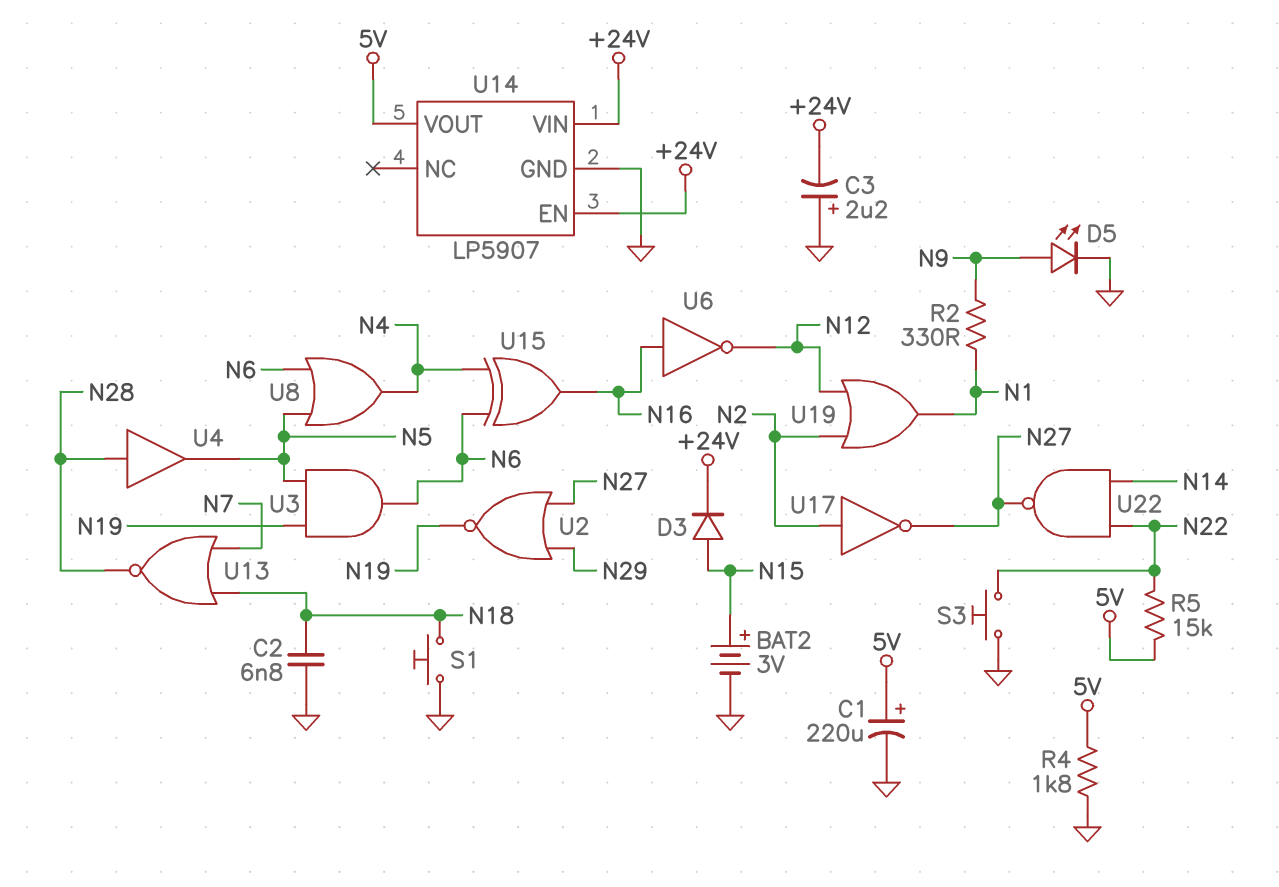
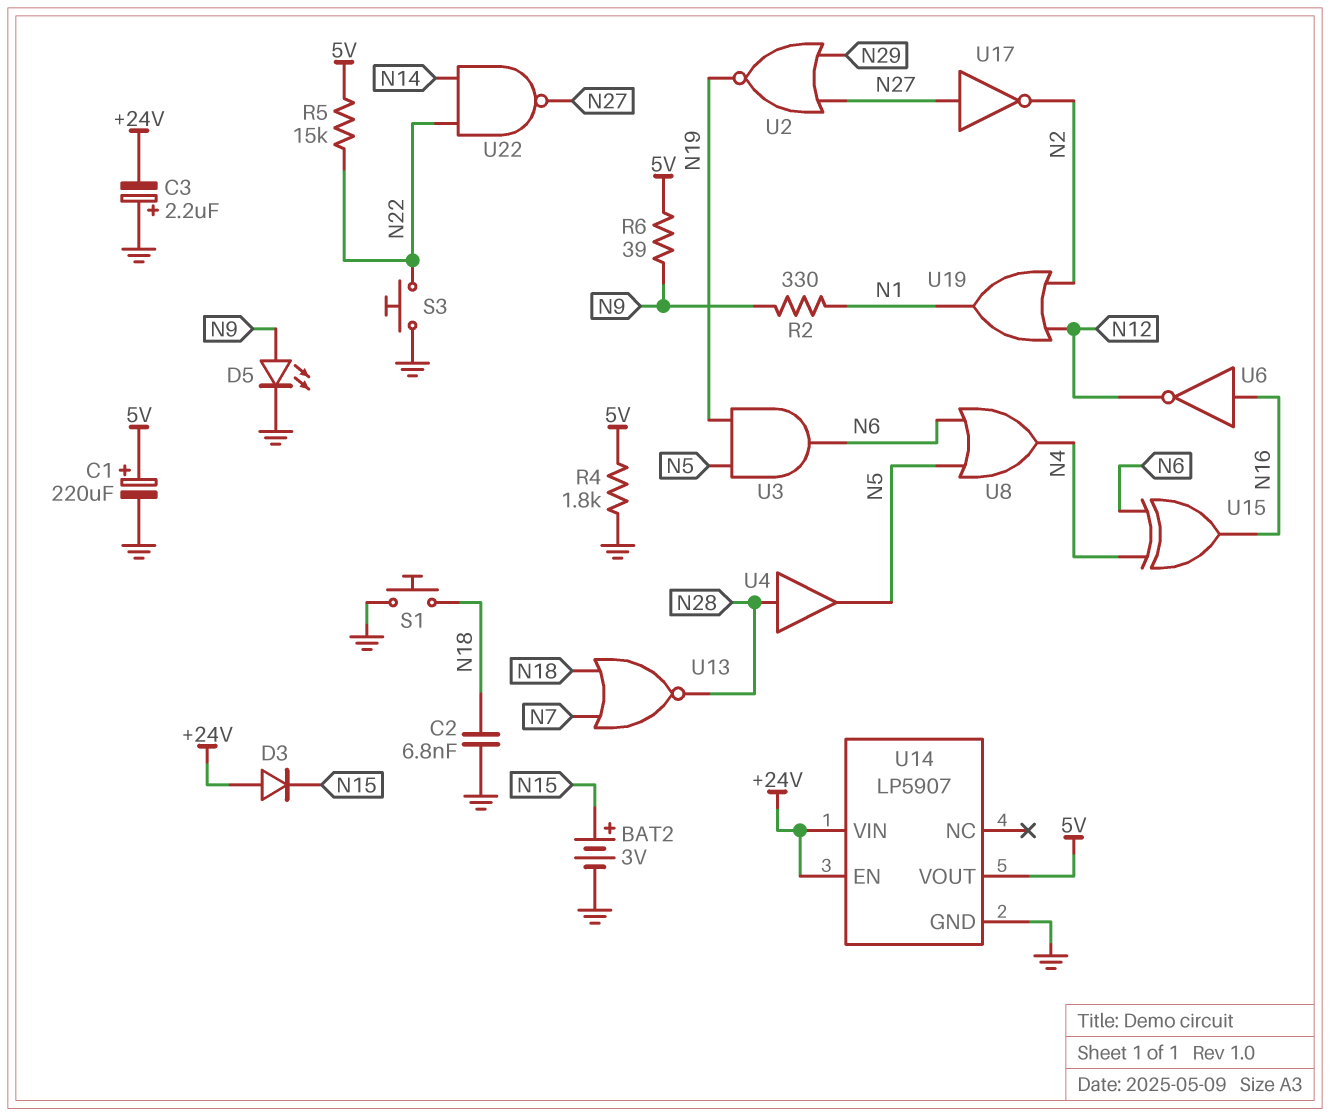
D3: diode (A N15, K +24V) -> diode (A +24V, K N15)
R6: none -> 39 (5V, N9)
U17: NOT (in N2, out N27) -> NOT (in N27, out N2)

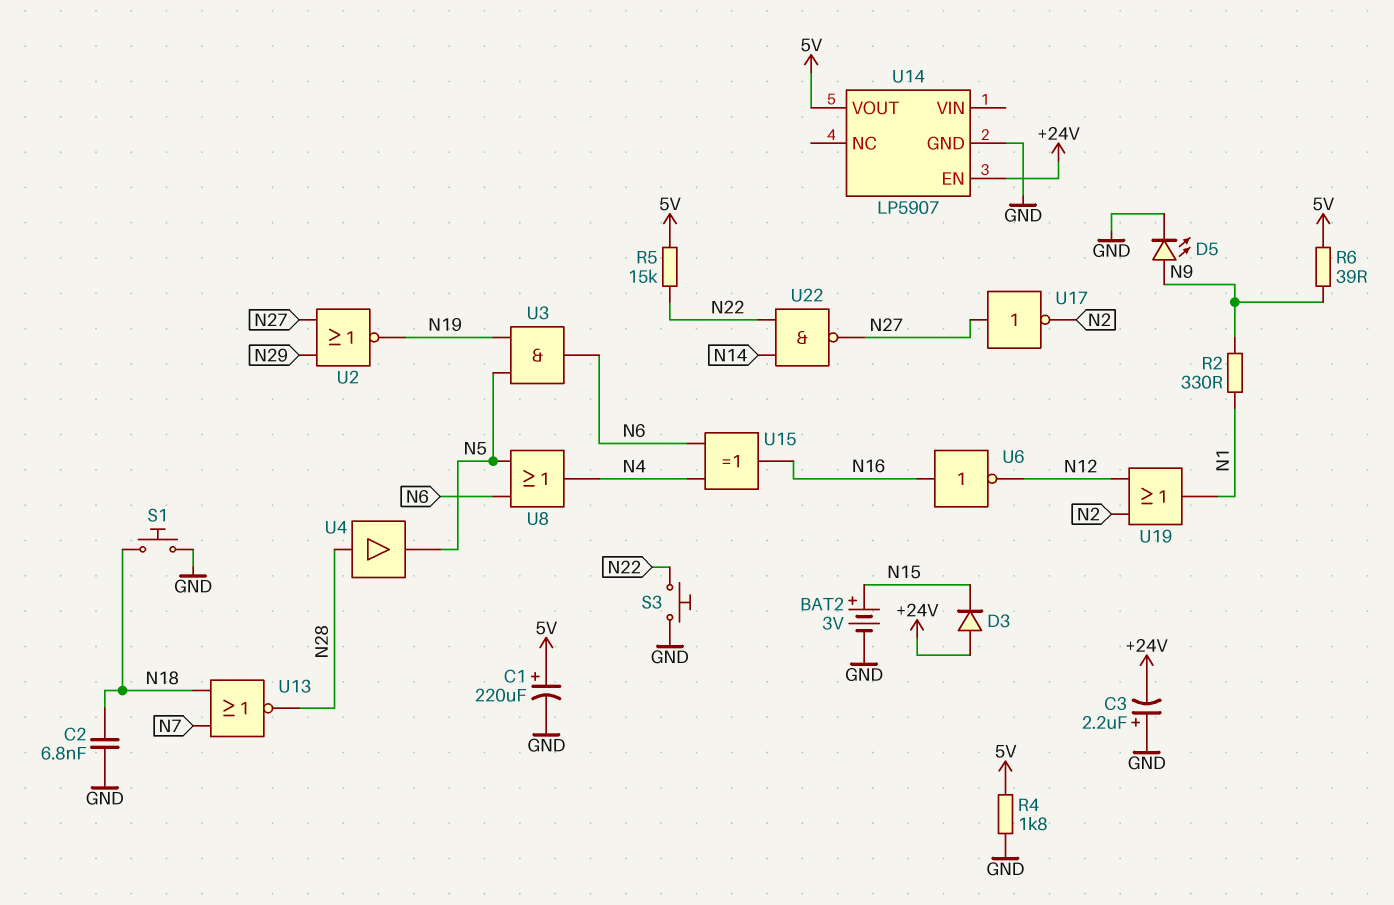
U14 pin VIN: +24V -> none

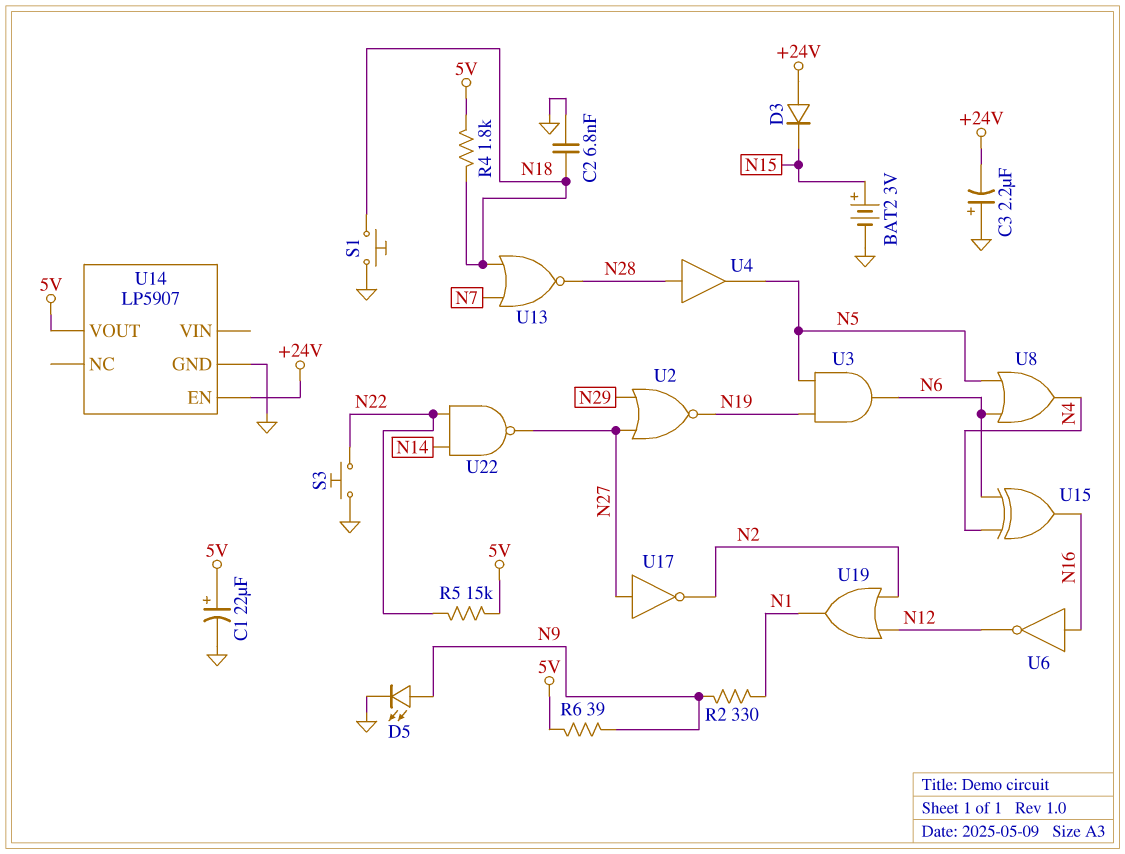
C1: 220uF (plus 5V, minus GND) -> 22uF (plus 5V, minus GND)
R4: 1.8k (5V, GND) -> 1.8k (5V, N18)

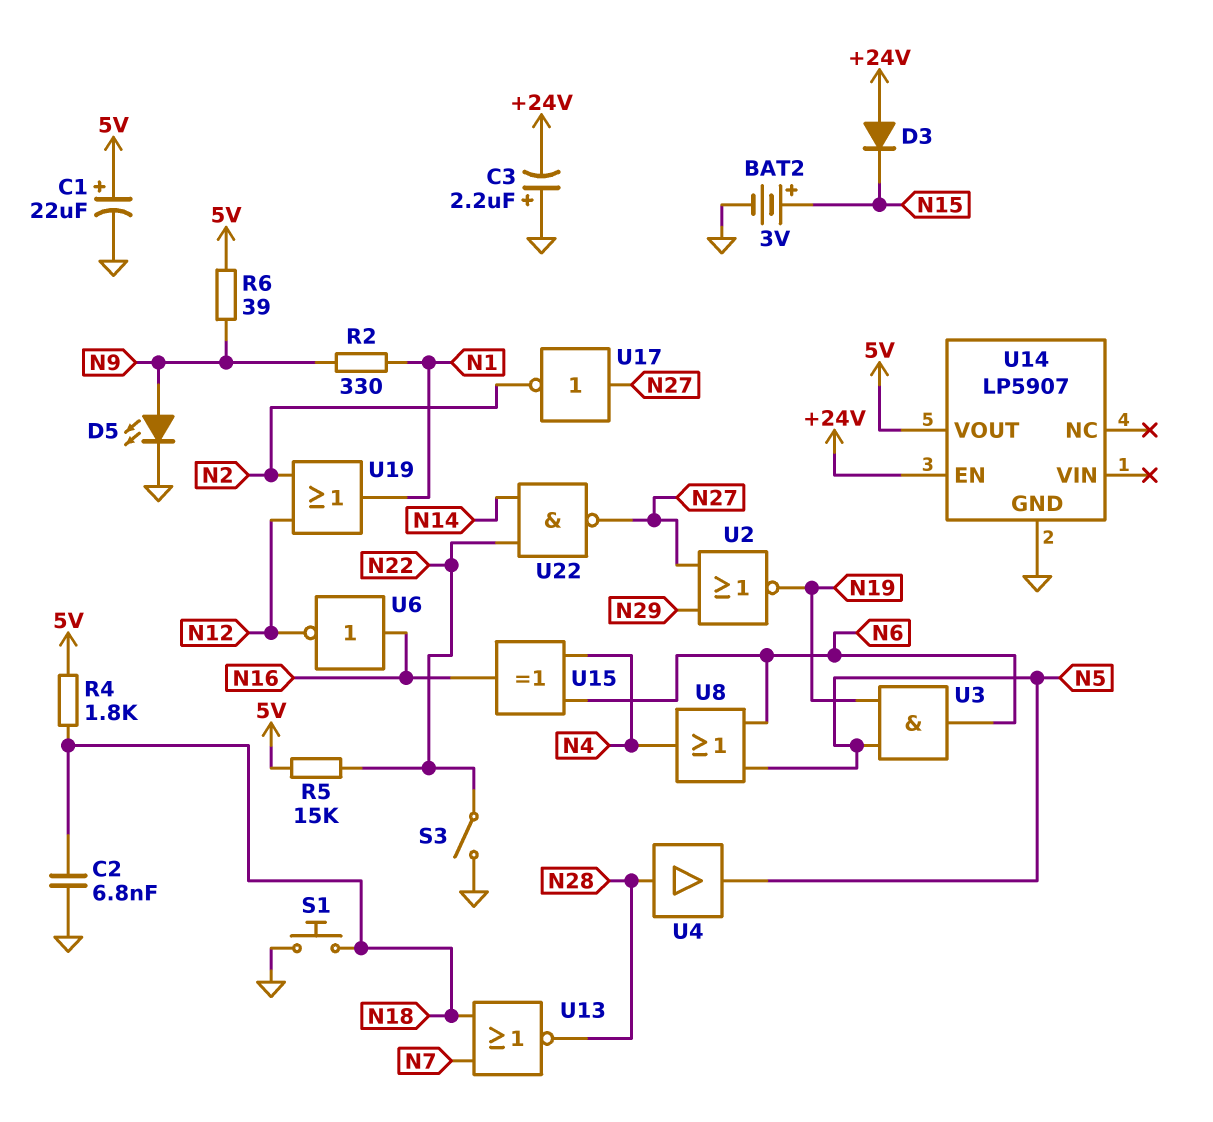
S3: button (GND, N22) -> switch (GND, N22)

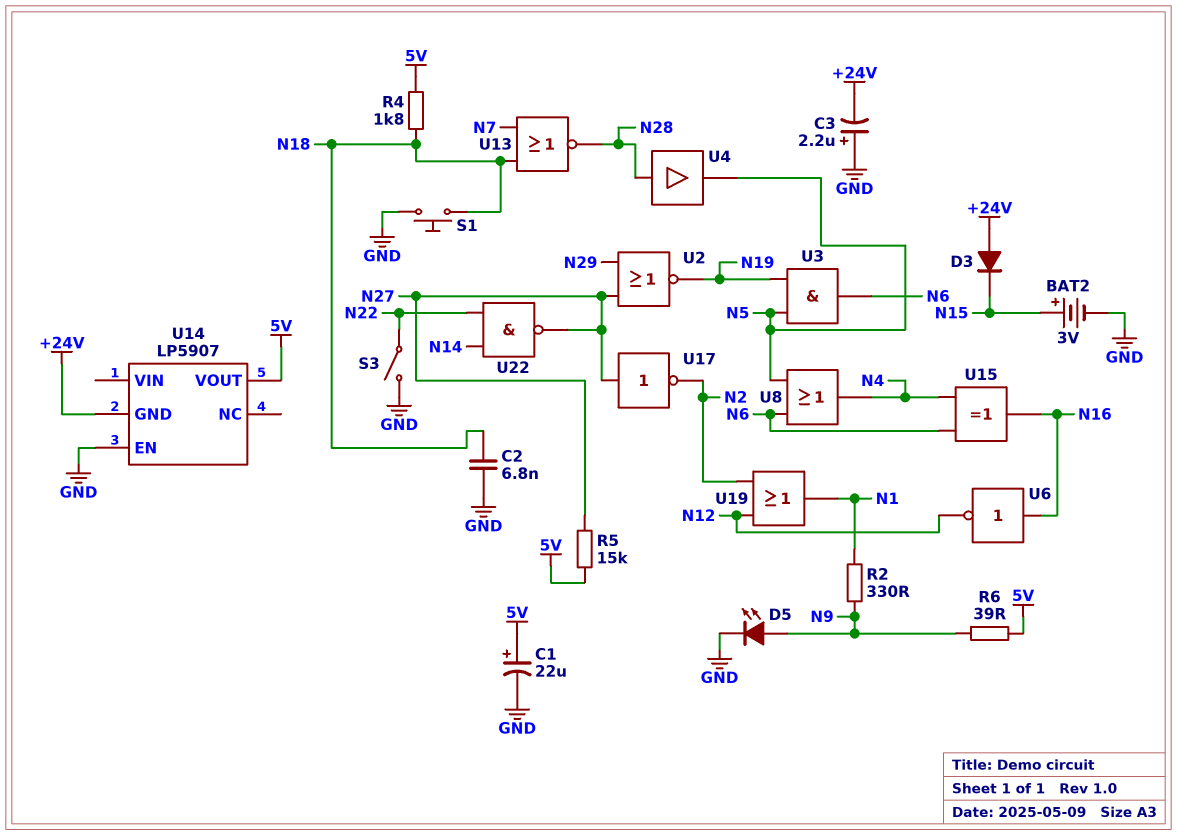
R5: 15k (5V, N22) -> 15k (5V, N27)
U14 pin EN: +24V -> GND
U14 pin GND: GND -> +24V

